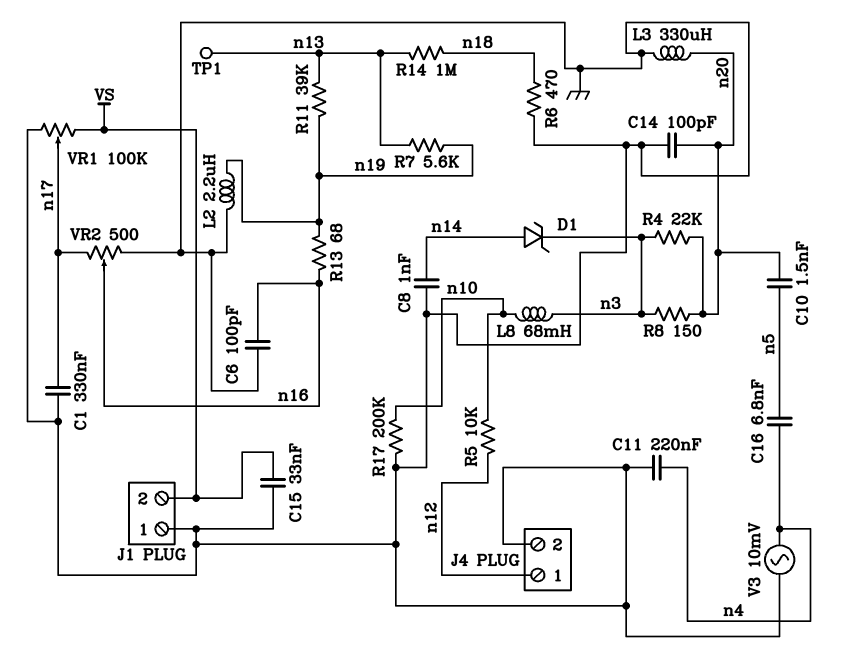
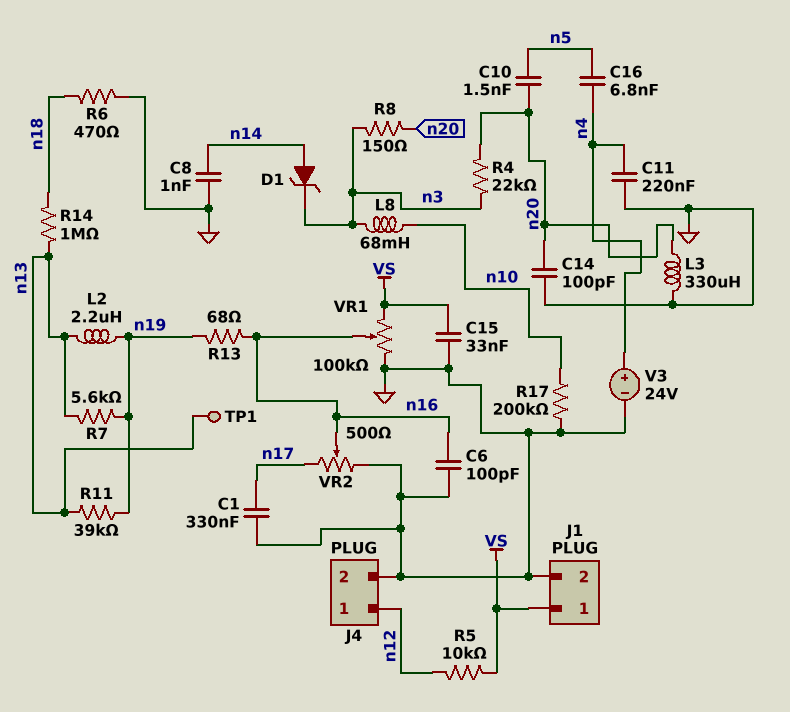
J1 pin 1: GND -> VS
J1 pin 2: VS -> GND
L2: 2.2uH (GND, n19) -> 2.2uH (n13, n19)
R5: 10k (n10, n12) -> 10k (VS, n12)
V3: AC 10mV (GND, n4) -> 24V (plus n4, minus GND)
VR1: 100k (GND, VS, wiper n17) -> 100k (GND, VS, wiper n16)

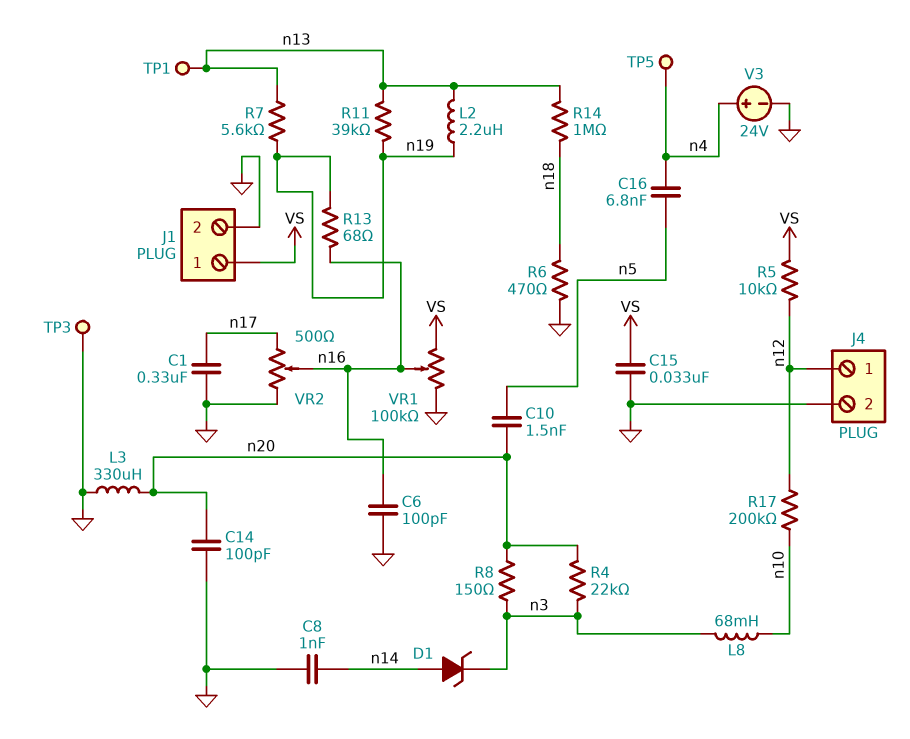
C11: 220nF (GND, n4) -> none
R17: 200k (GND, n10) -> 200k (n10, n12)
TP3: none -> test point (GND)
TP5: none -> test point (n4)

